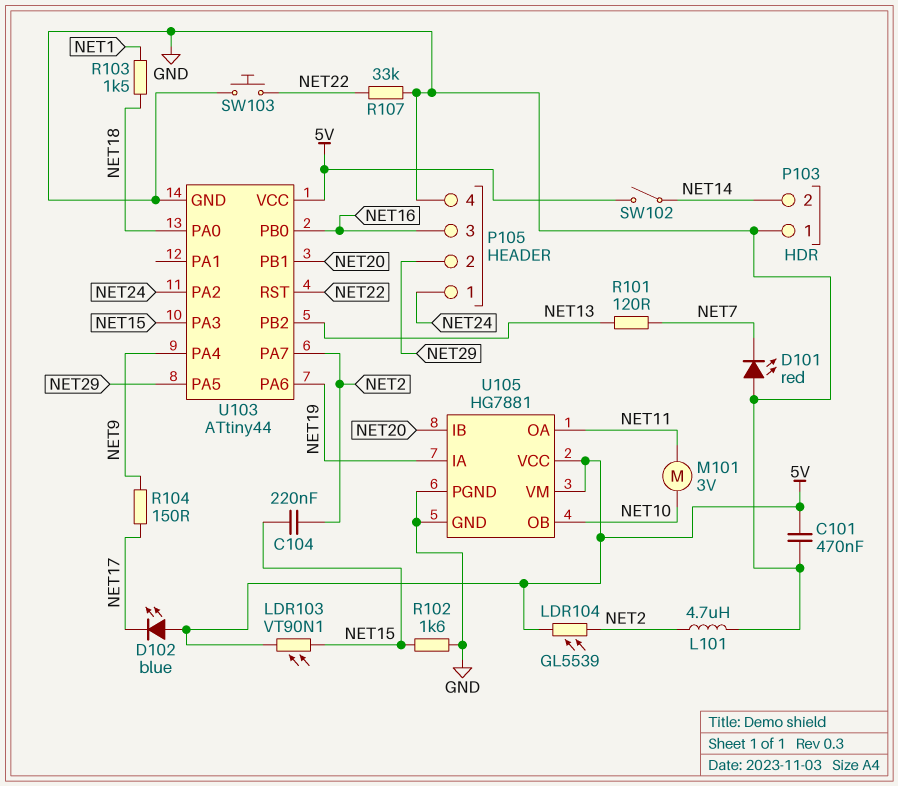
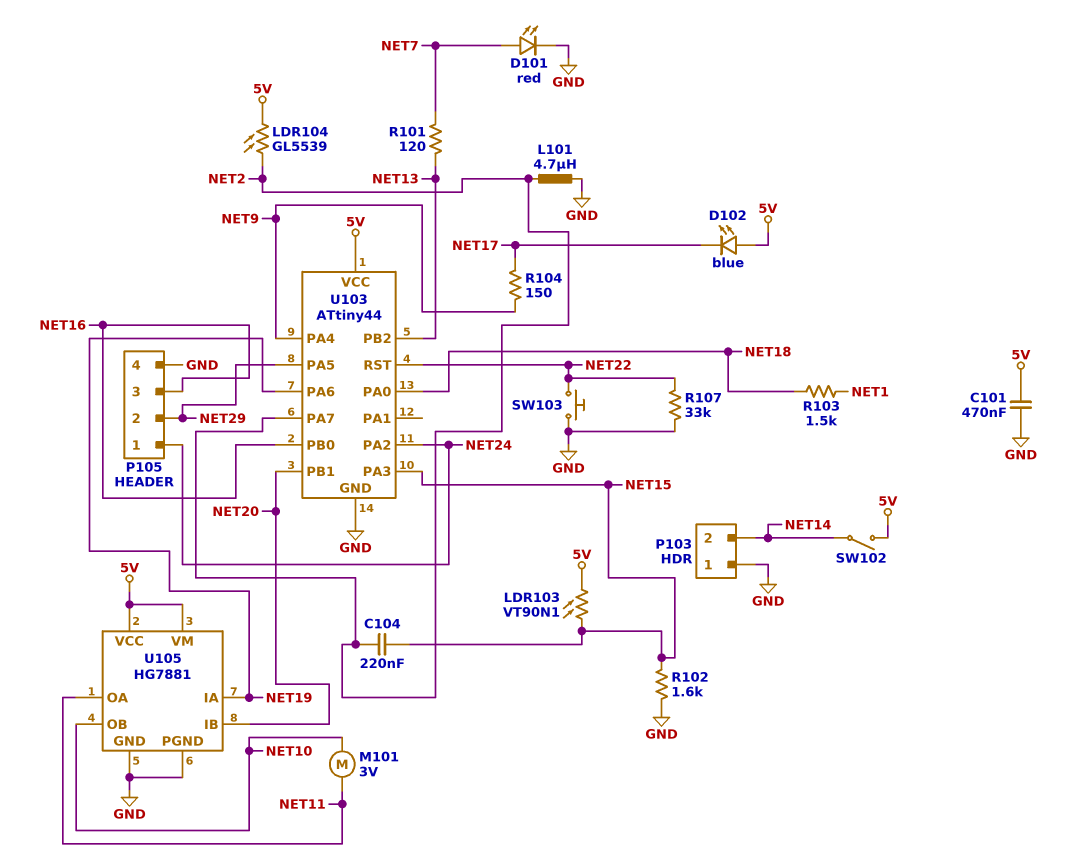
D101: LED red (A GND, K NET7) -> LED red (A NET7, K GND)

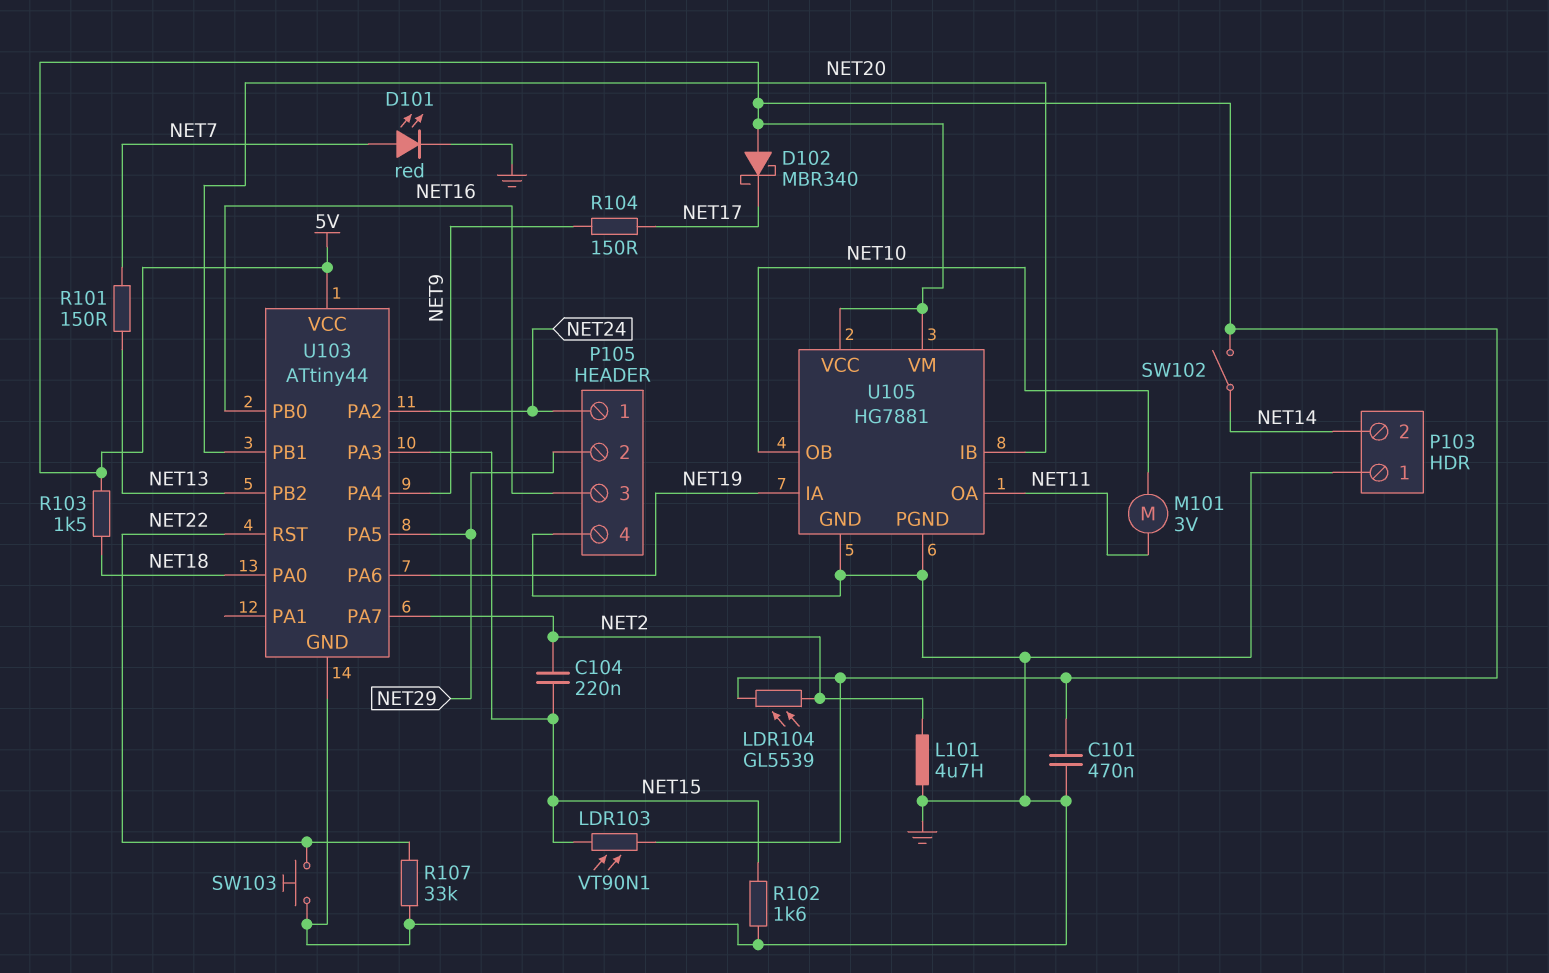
D102: LED blue (A 5V, K NET17) -> schottky MBR340 (A 5V, K NET17)
R101: 120 (NET7, NET13) -> 150 (NET7, NET13)
R103: 1.5k (NET1, NET18) -> 1.5k (5V, NET18)

